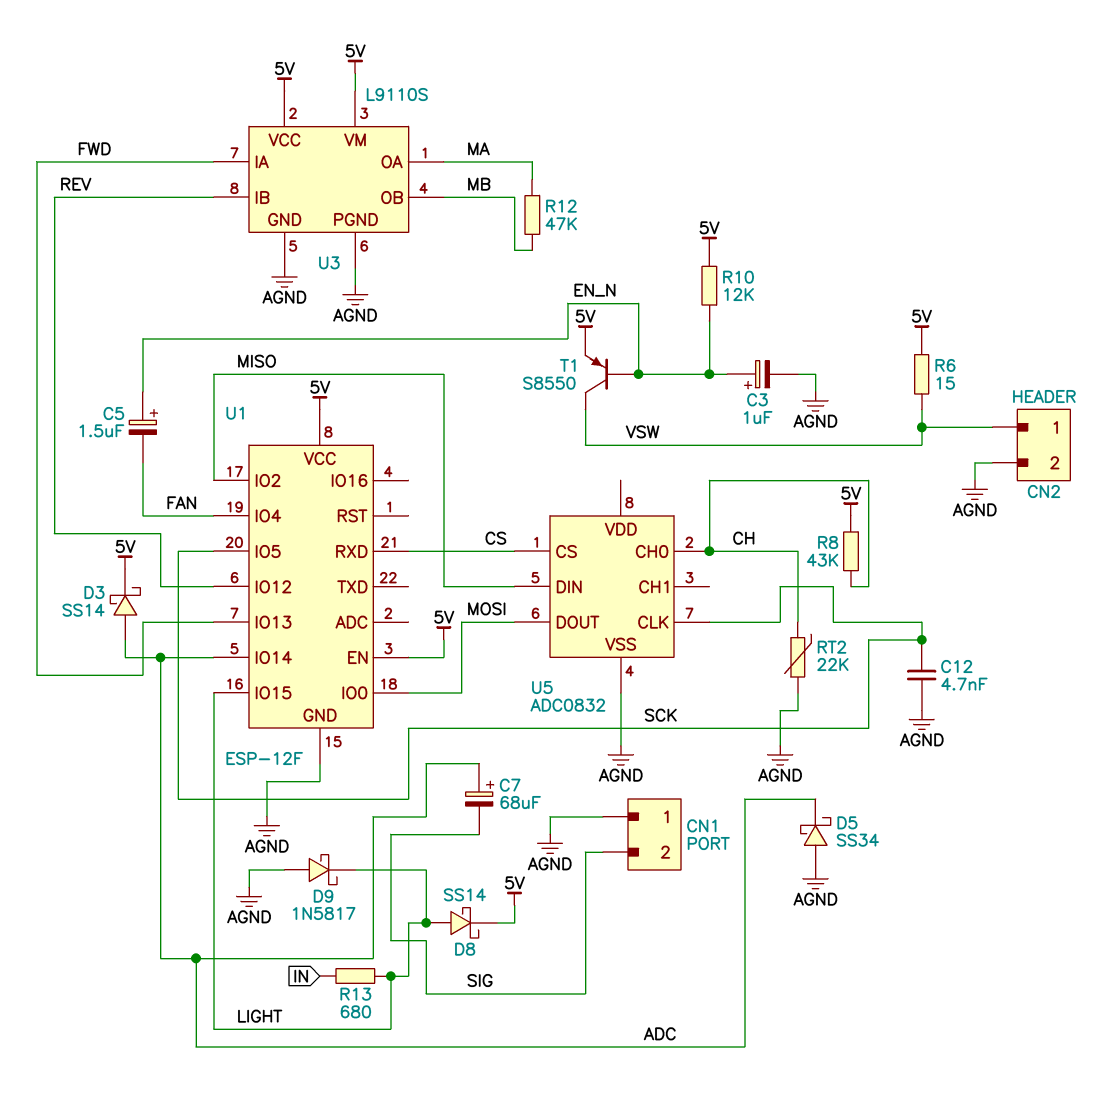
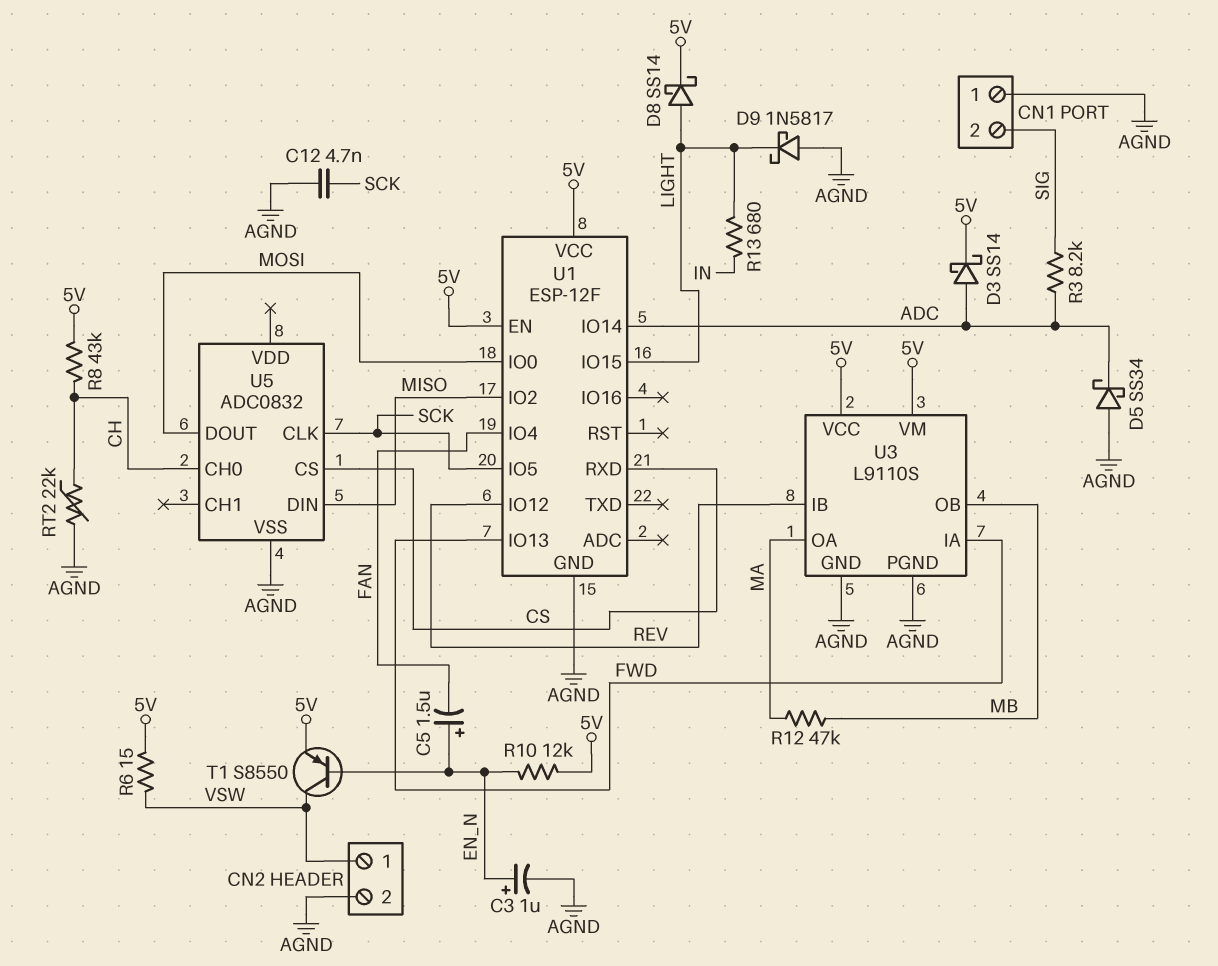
C7: 68uF (plus ADC, minus SIG) -> none
R3: none -> 8.2k (ADC, SIG)

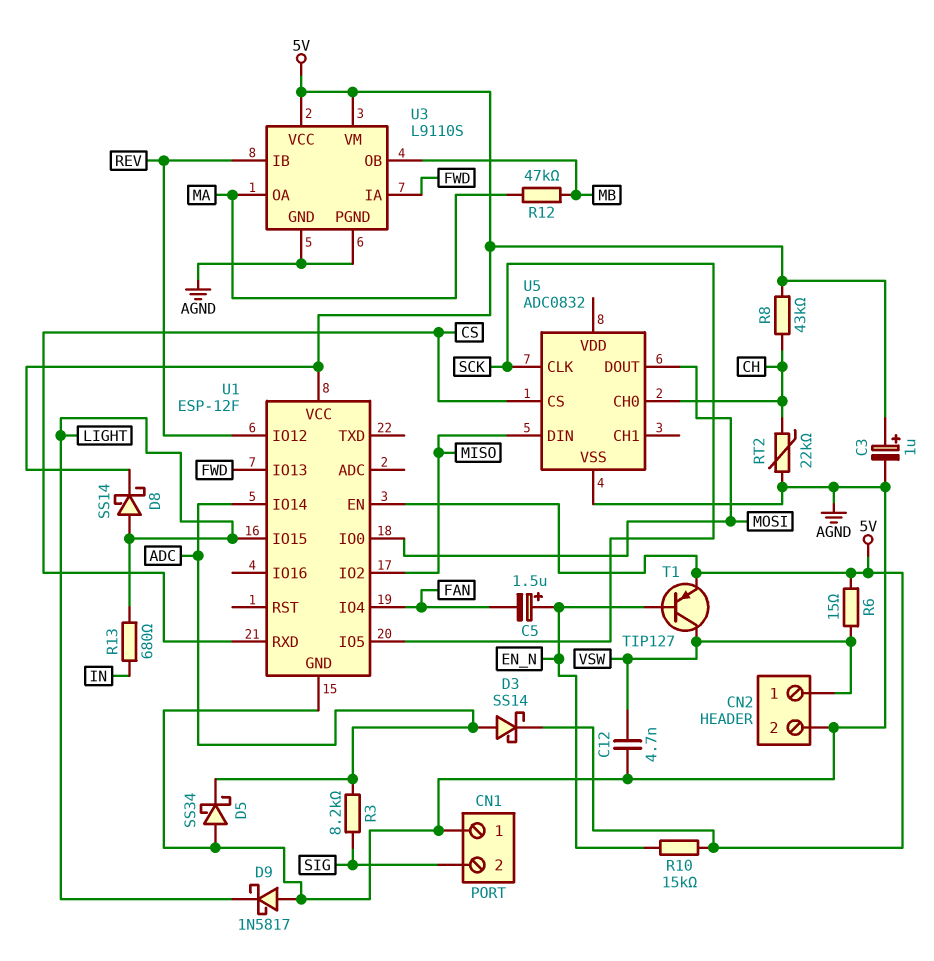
C3: 1uF (plus EN_N, minus AGND) -> 1uF (plus 5V, minus AGND)
C12: 4.7nF (AGND, SCK) -> 4.7nF (AGND, VSW)
R10: 12k (5V, EN_N) -> 15k (5V, EN_N)
T1: PNP S8550 (B EN_N, C VSW, E 5V) -> PNP TIP127 (B EN_N, C VSW, E 5V)

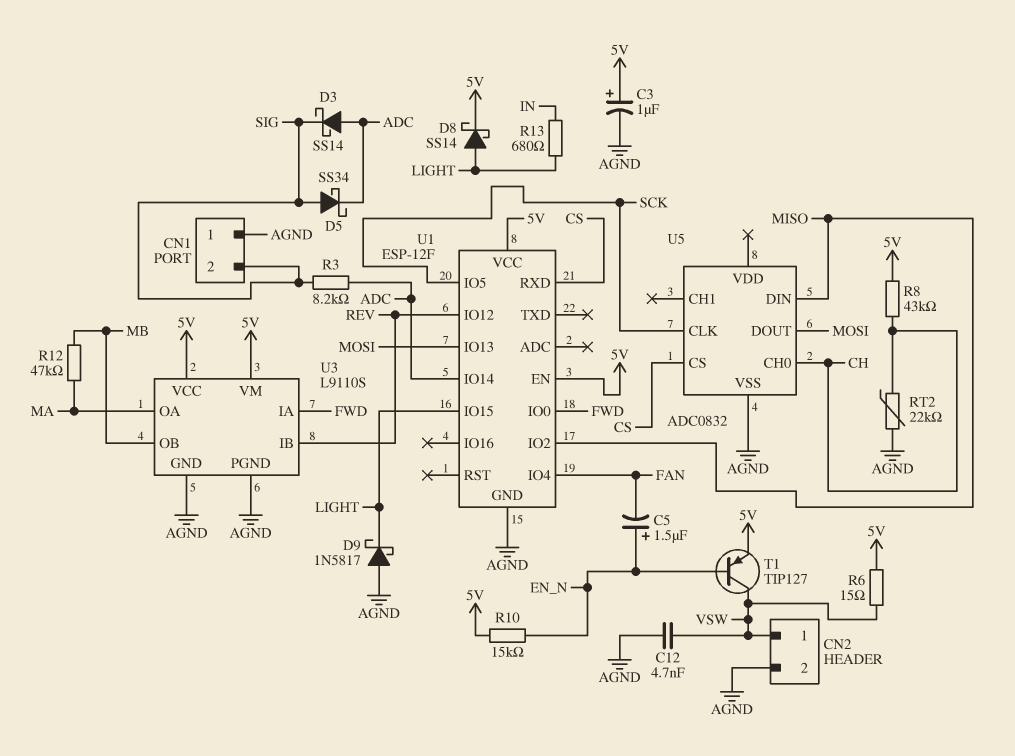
D3: schottky SS14 (A ADC, K 5V) -> schottky SS14 (A ADC, K SIG)
D5: schottky SS34 (A AGND, K ADC) -> schottky SS34 (A SIG, K ADC)
U1 pin IO0: MOSI -> FWD
U1 pin IO13: FWD -> MOSI

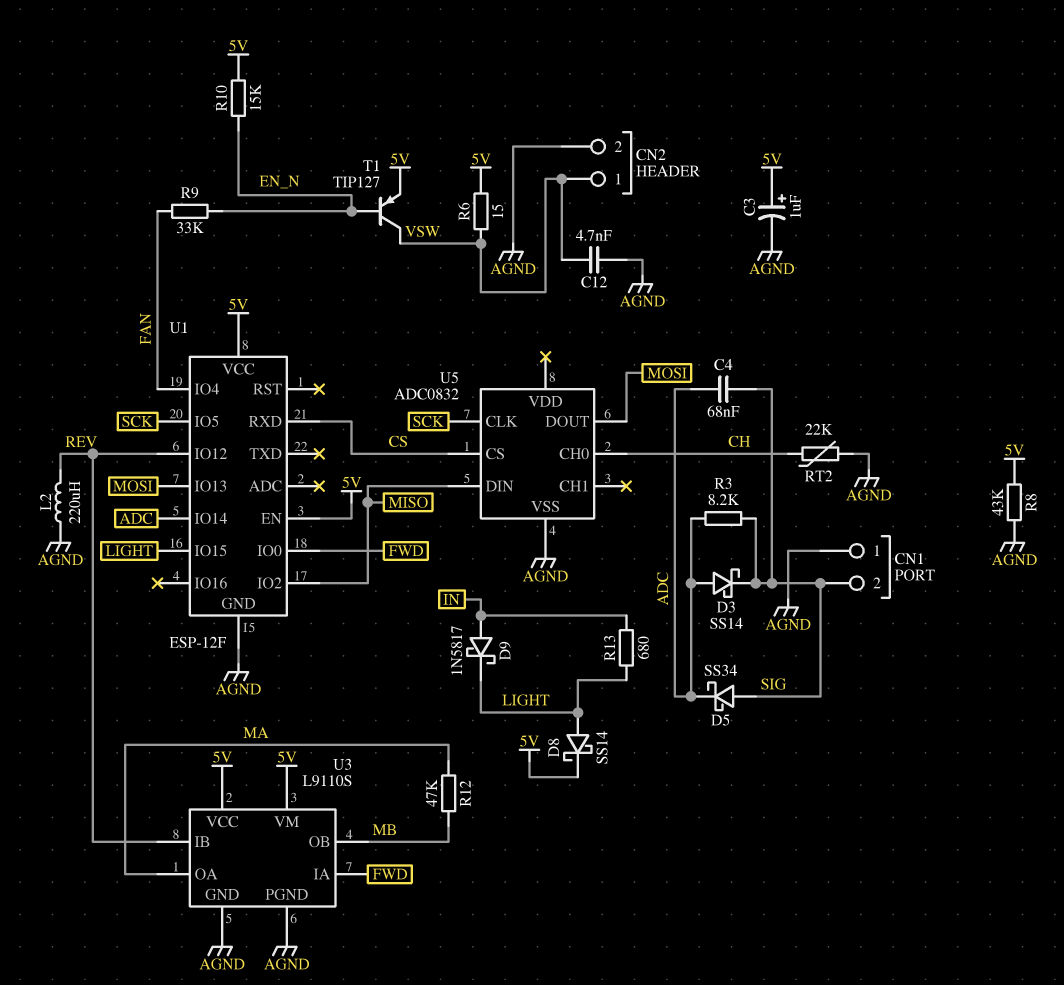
C4: none -> 68nF (ADC, SIG)
C5: 1.5uF (plus EN_N, minus FAN) -> none
D9: schottky 1N5817 (A AGND, K LIGHT) -> schottky 1N5817 (A IN, K LIGHT)
L2: none -> 220uH (AGND, REV)
R8: 43k (5V, CH) -> 43k (5V, AGND)
R9: none -> 33k (EN_N, FAN)

